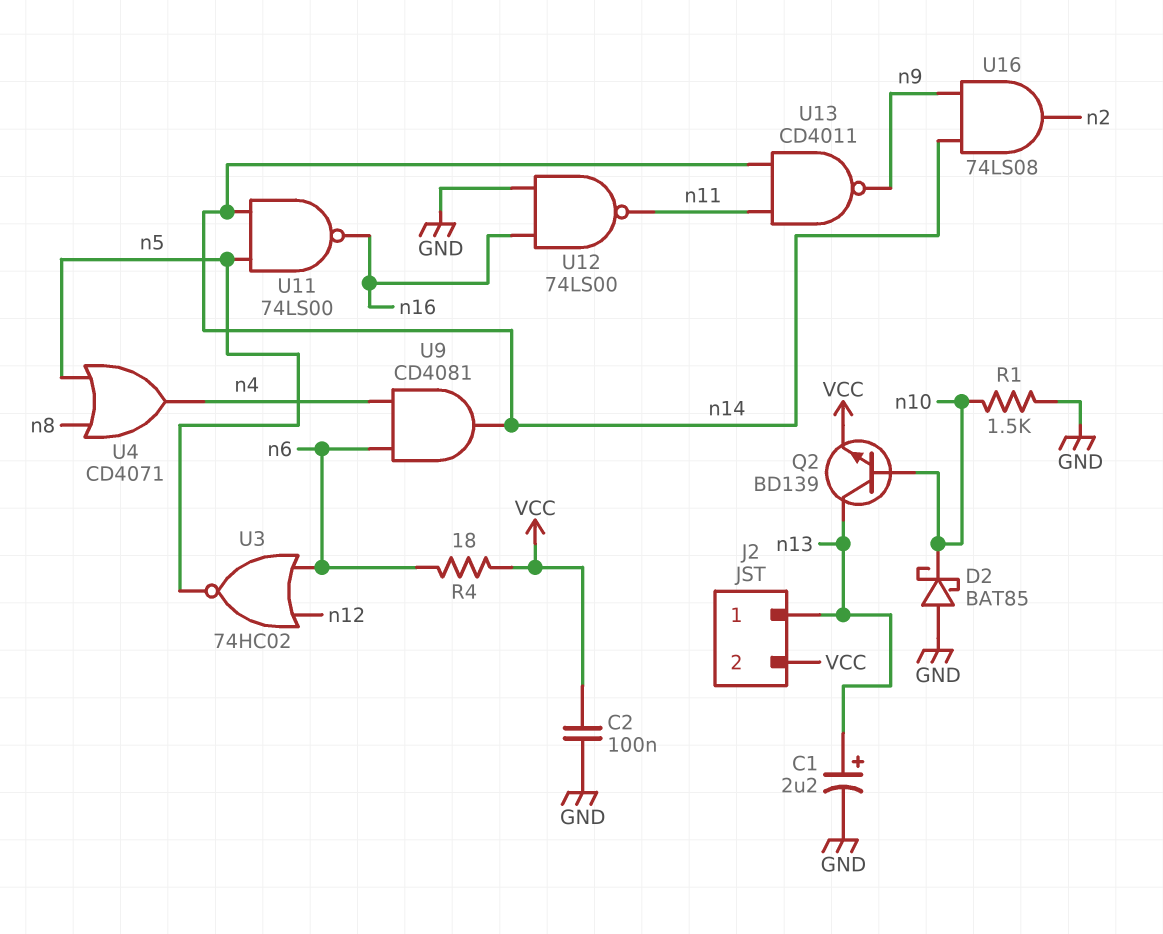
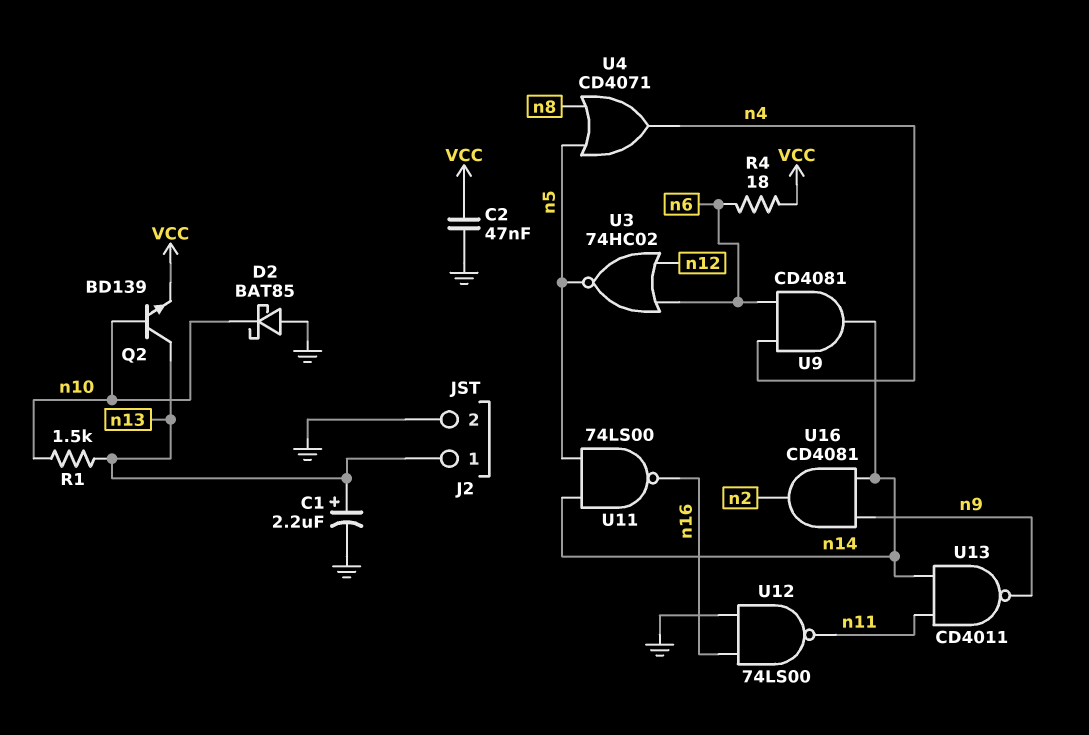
C2: 100nF (GND, VCC) -> 47nF (GND, VCC)
J2 pin 2: VCC -> GND
R1: 1.5k (GND, n10) -> 1.5k (n10, n13)
U16: AND 74LS08 (in n9, in n14, out n2) -> AND CD4081 (in n9, in n14, out n2)

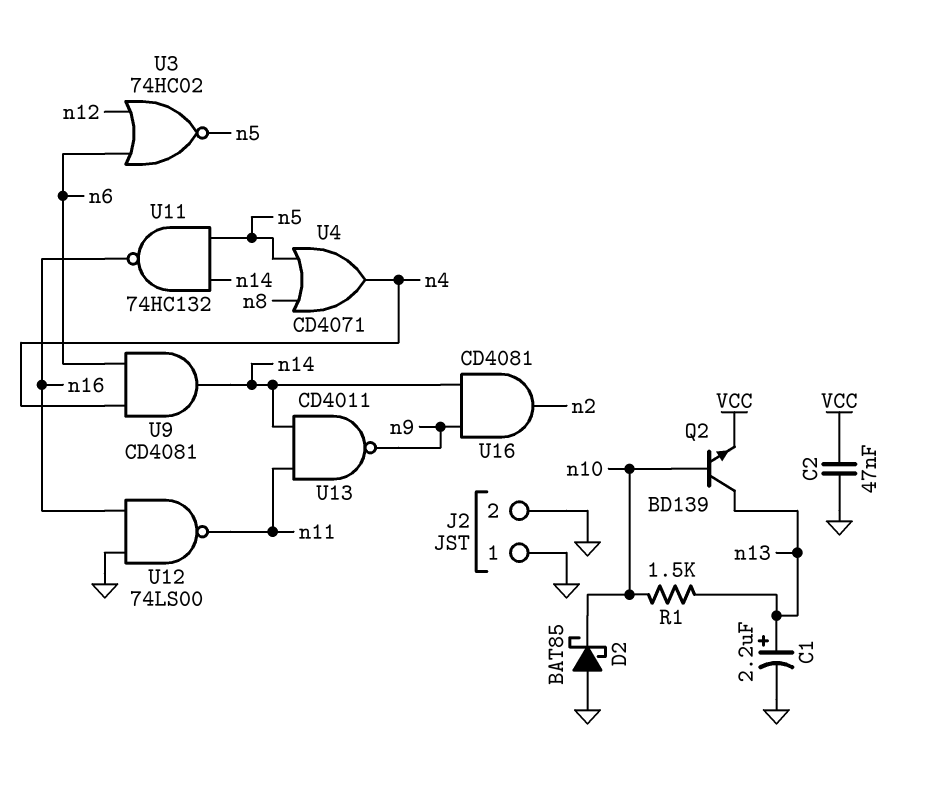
J2 pin 1: n13 -> GND
R4: 18 (VCC, n6) -> none
U11: NAND 74LS00 (in n5, in n14, out n16) -> NAND 74HC132 (in n5, in n14, out n16)

